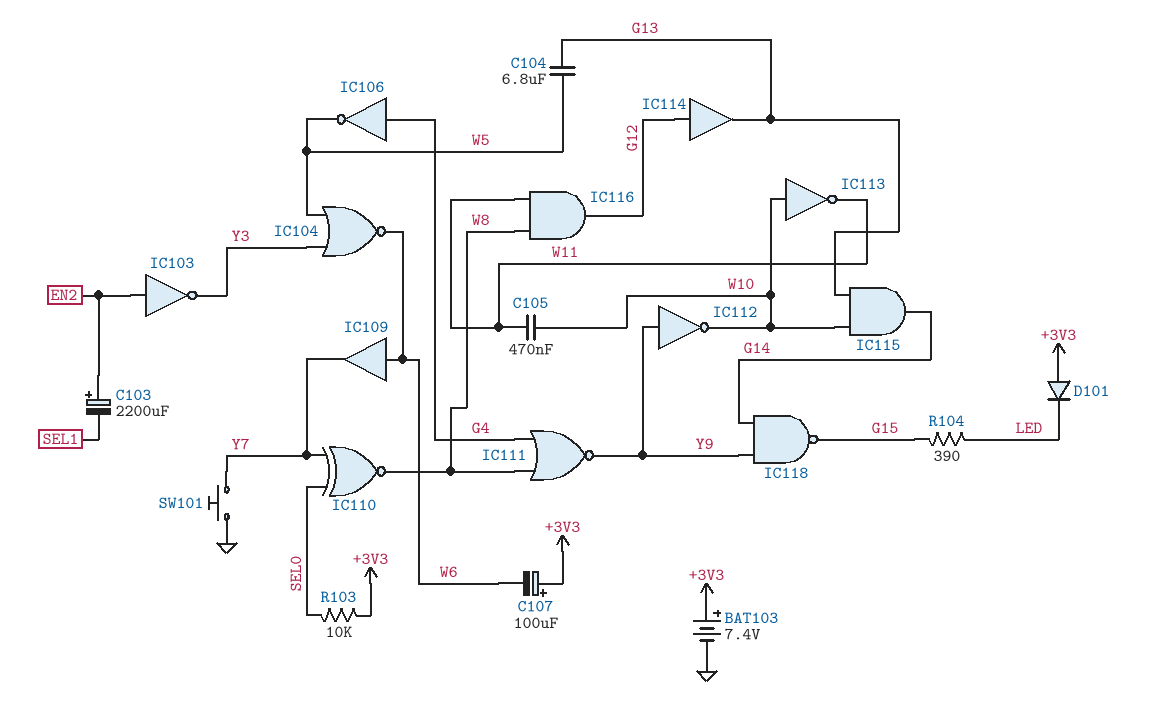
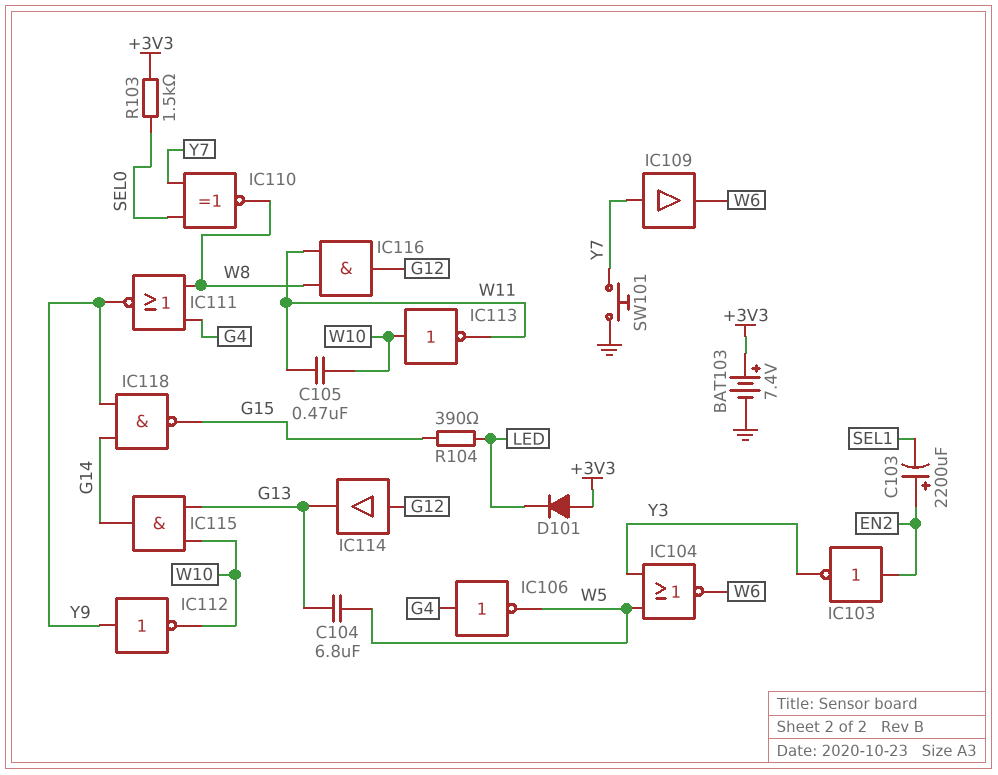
C107: 100uF (plus +3V3, minus W6) -> none
IC109: buffer (in W6, out Y7) -> buffer (in Y7, out W6)
R103: 10k (+3V3, SEL0) -> 1.5k (+3V3, SEL0)

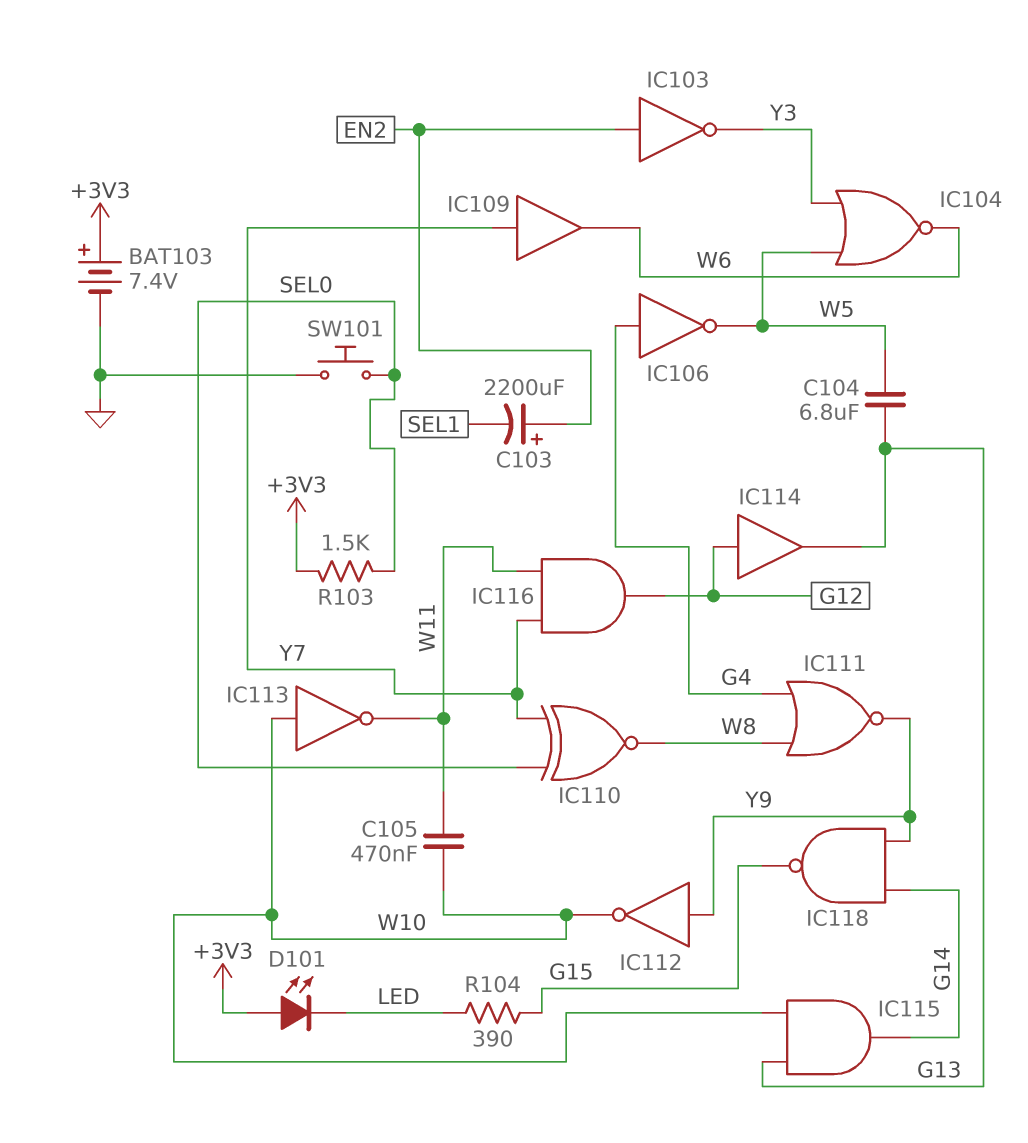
D101: diode (A +3V3, K LED) -> LED (A +3V3, K LED)
IC116: AND (in W8, in W11, out G12) -> AND (in W11, in Y7, out G12)
SW101: button (GND, Y7) -> button (GND, SEL0)

